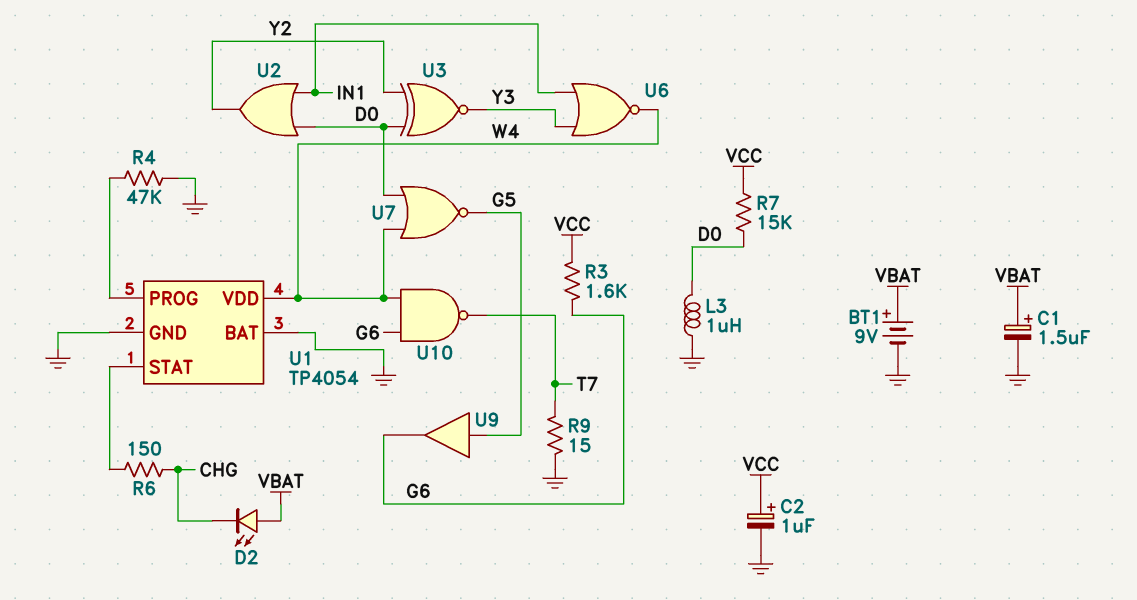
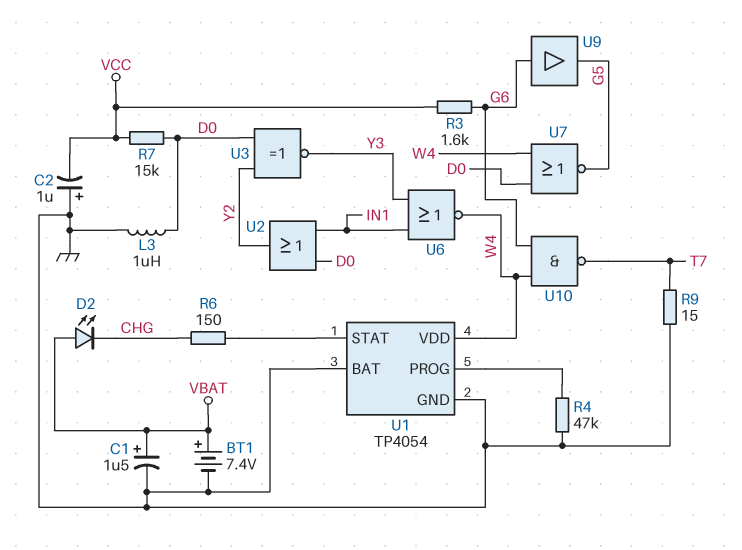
BT1: 9V (plus VBAT, minus GND) -> 7.4V (plus VBAT, minus GND)
C2: 1uF (plus VCC, minus GND) -> 1uF (plus GND, minus VCC)
U9: buffer (in G5, out G6) -> buffer (in G6, out G5)

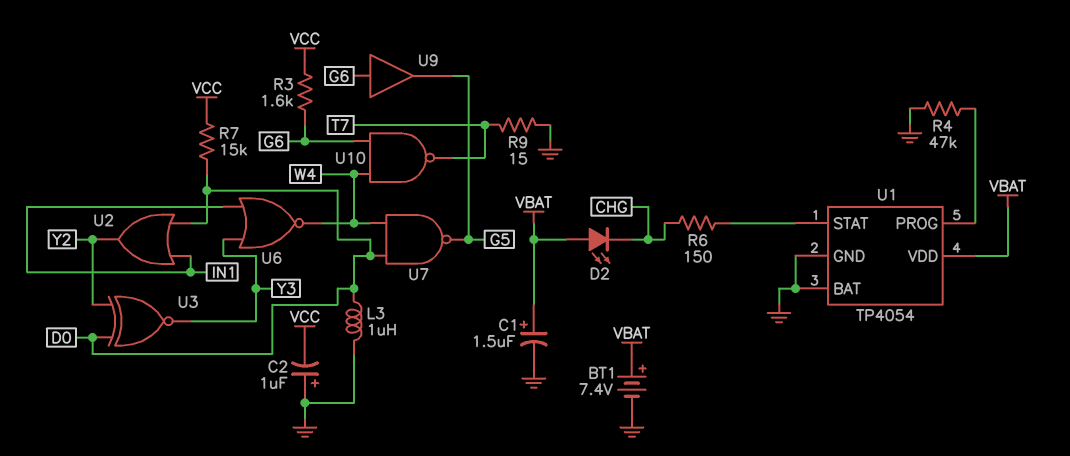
U1 pin VDD: W4 -> VBAT
U7: NOR (in D0, in W4, out G5) -> NAND (in D0, in W4, out G5)

